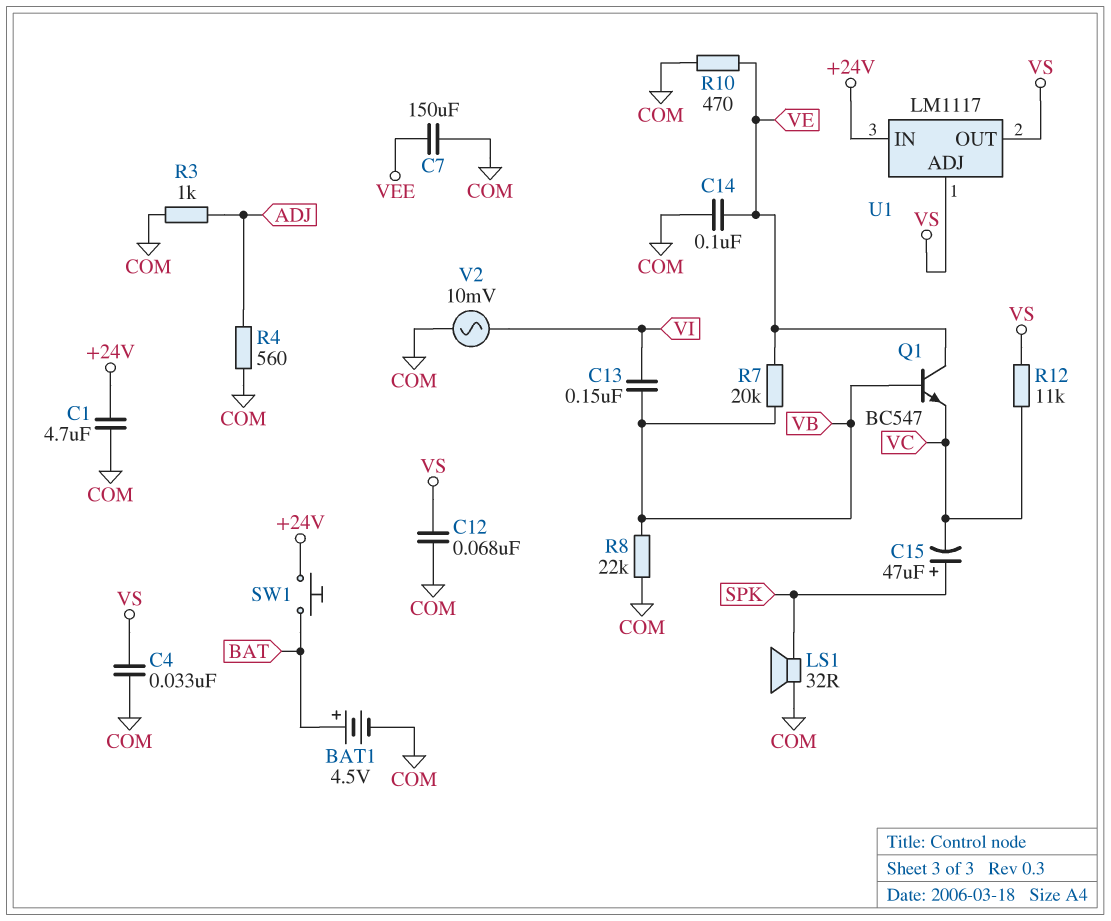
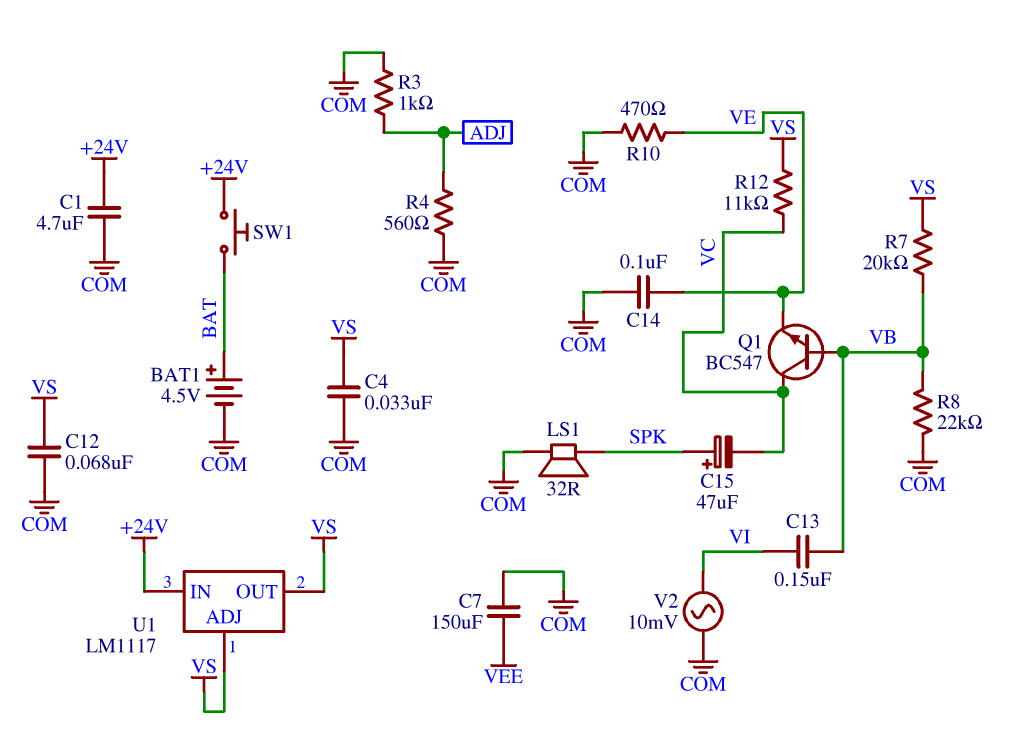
Q1: NPN BC547 (B VB, C VE, E VC) -> NPN BC547 (B VB, C VC, E VE)
R7: 20k (VB, VE) -> 20k (VB, VS)

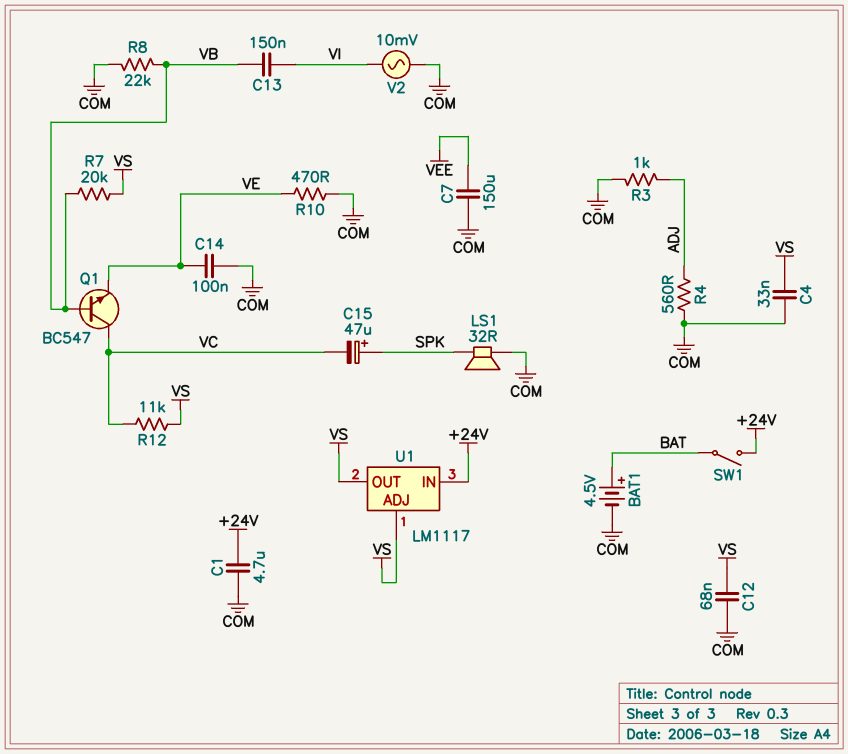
SW1: button (+24V, BAT) -> switch (+24V, BAT)

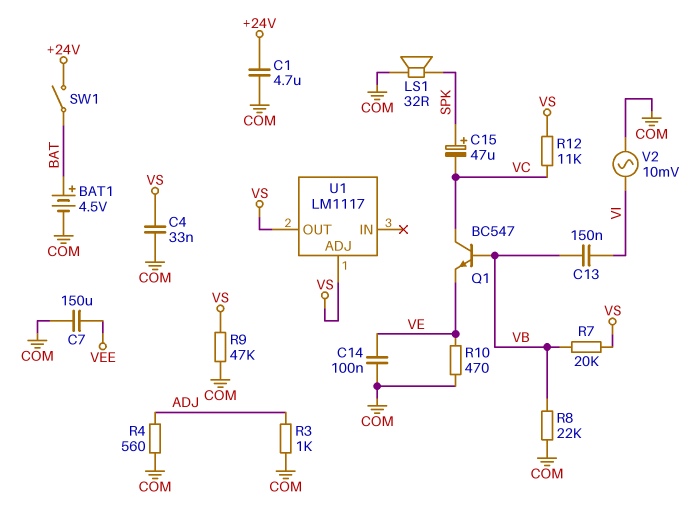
C12: 68nF (COM, VS) -> none
R9: none -> 47k (COM, VS)
U1 pin IN: +24V -> none

